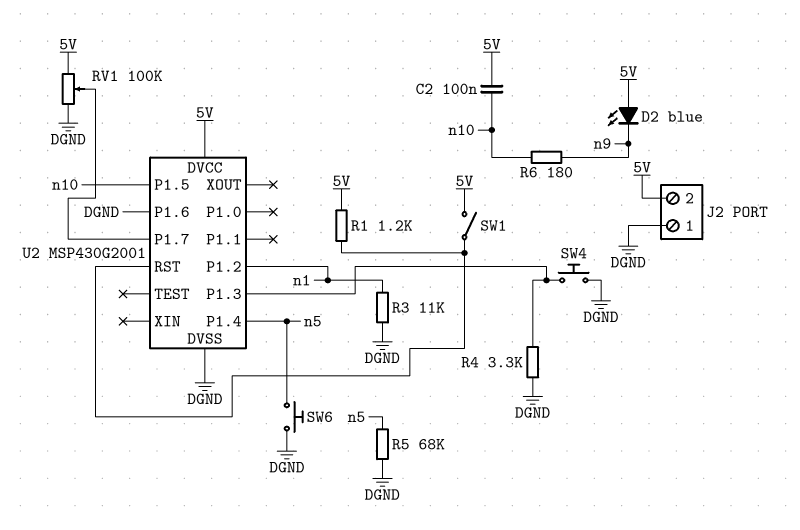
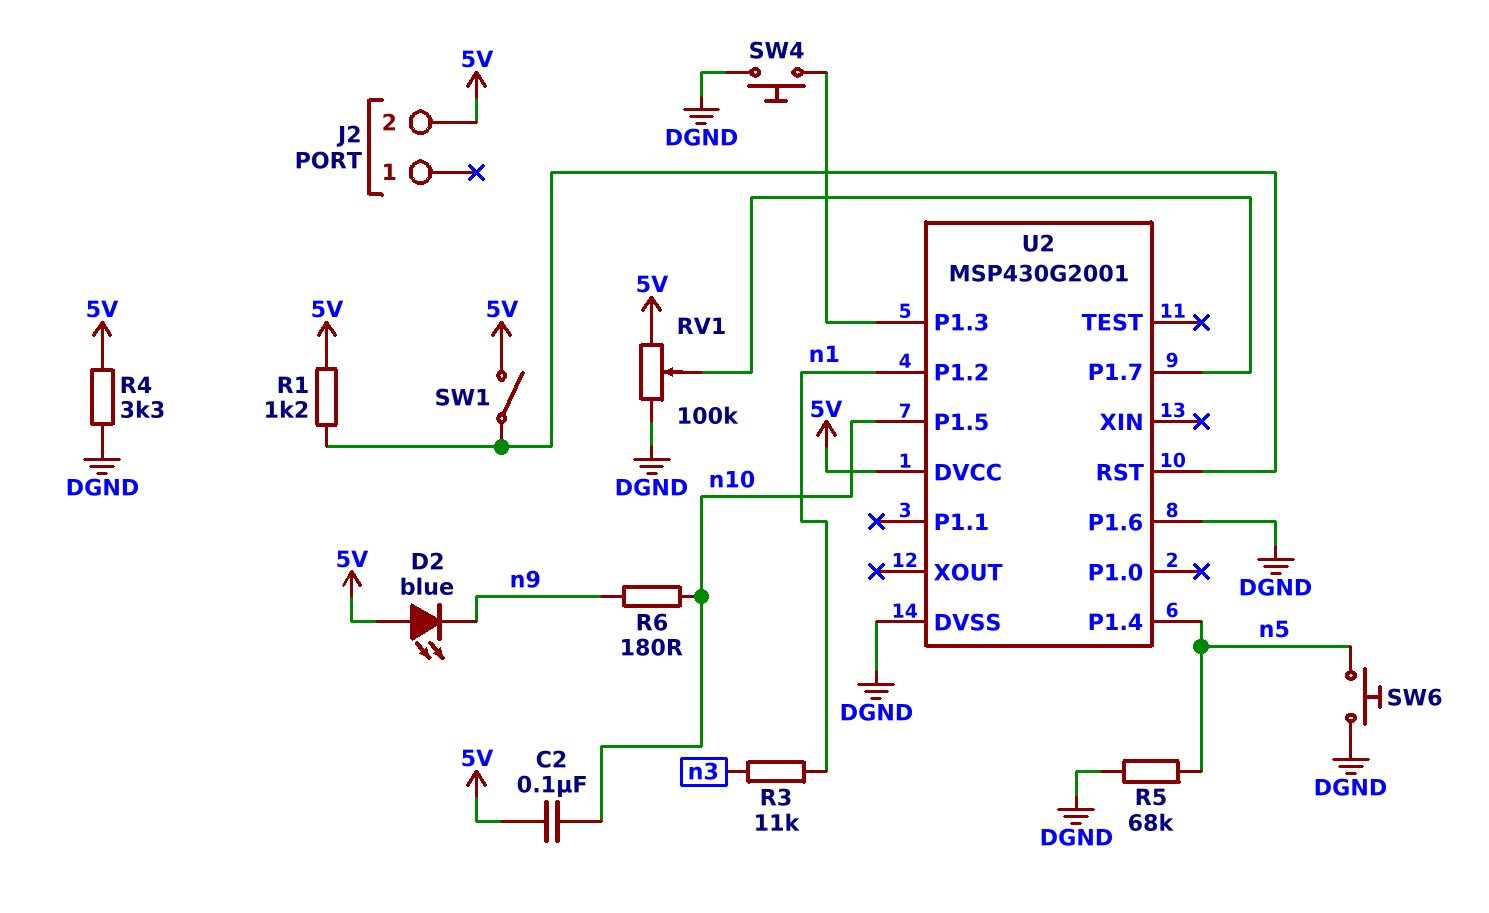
J2 pin 1: DGND -> none
R3: 11k (DGND, n1) -> 11k (n1, n3)
R4: 3.3k (DGND, U2/P1.3) -> 3.3k (5V, DGND)

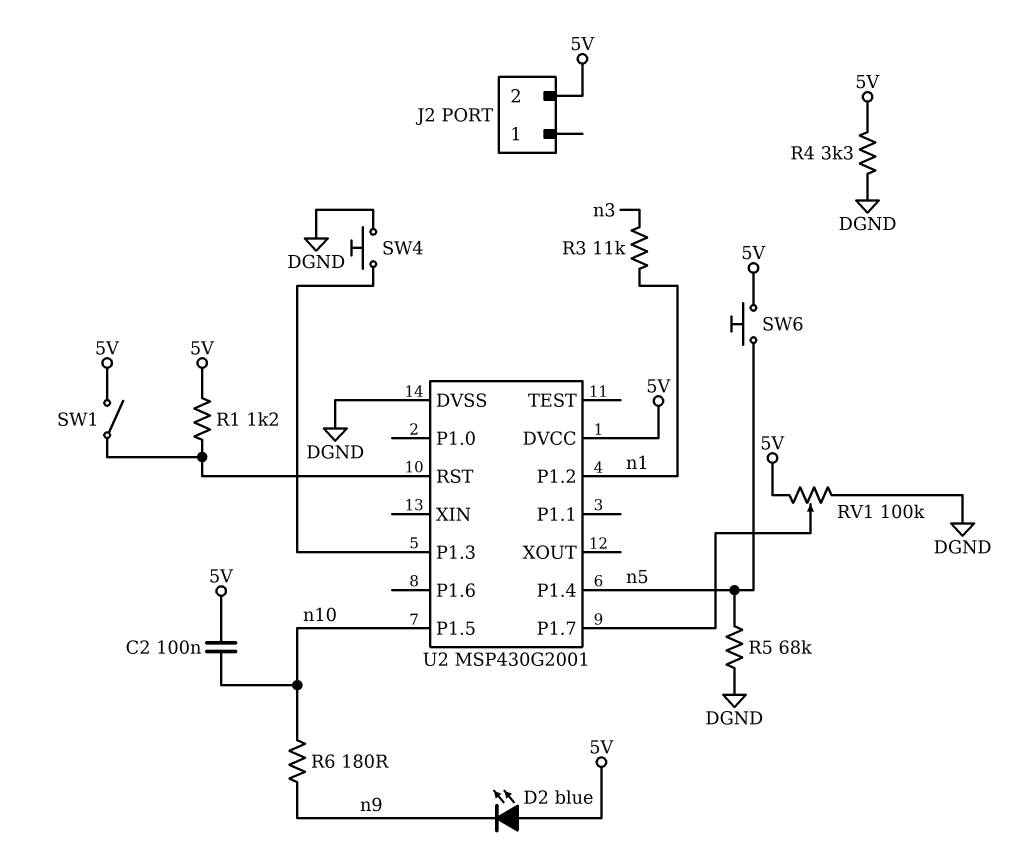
SW6: button (DGND, n5) -> button (5V, n5)
U2 pin P1.6: DGND -> none

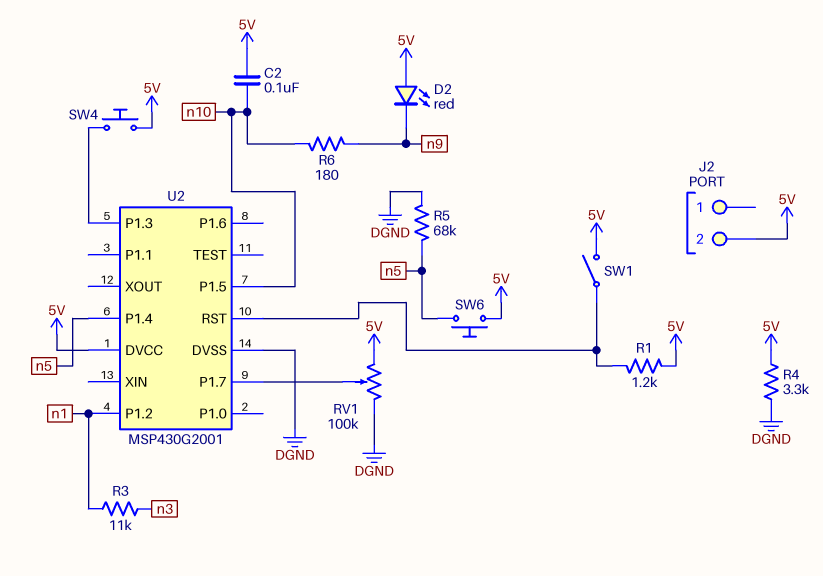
D2: LED blue (A 5V, K n9) -> LED red (A 5V, K n9)
SW4: button (DGND, U2/P1.3) -> button (5V, U2/P1.3)

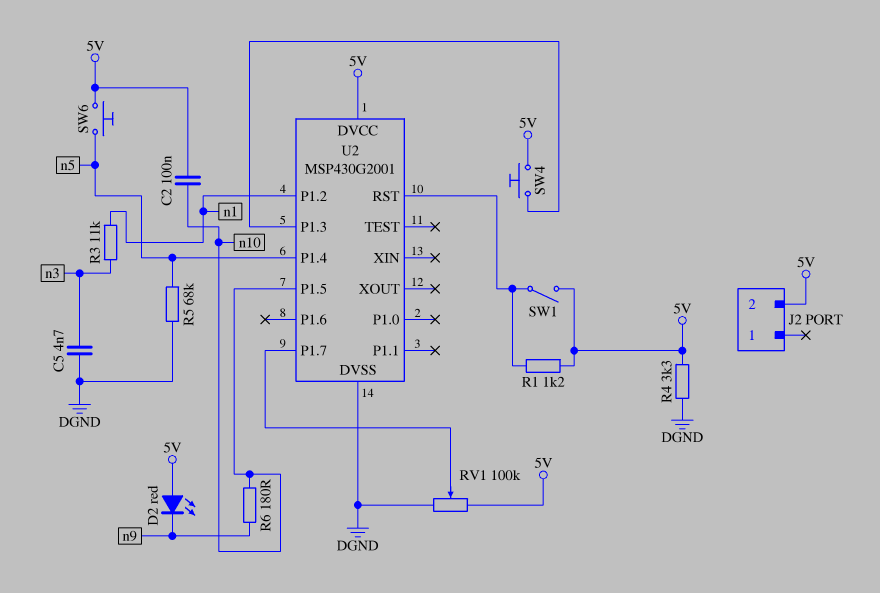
C5: none -> 4.7nF (DGND, n3)

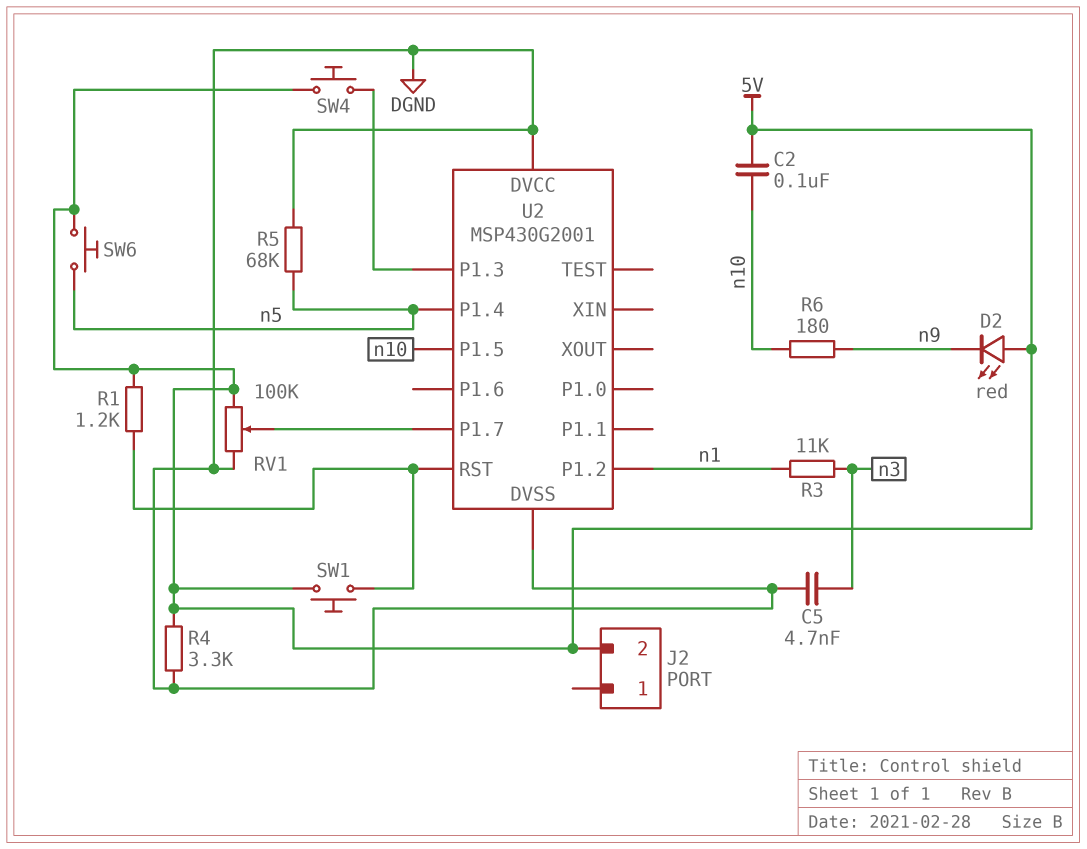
SW1: switch (5V, U2/RST) -> button (5V, U2/RST)
U2 pin DVCC: 5V -> DGND

